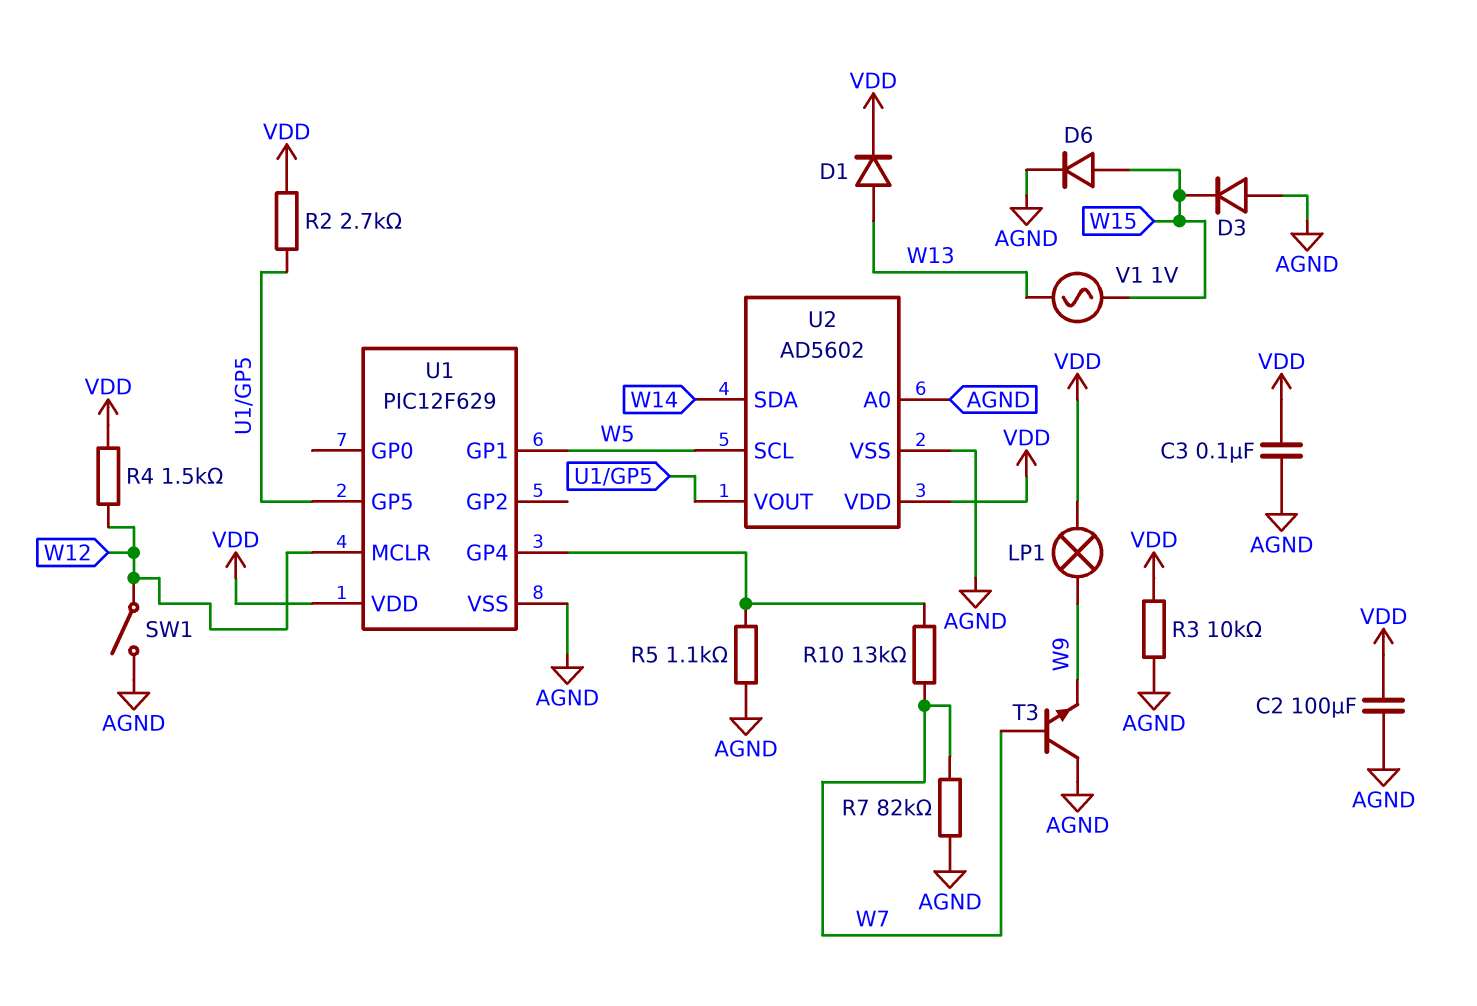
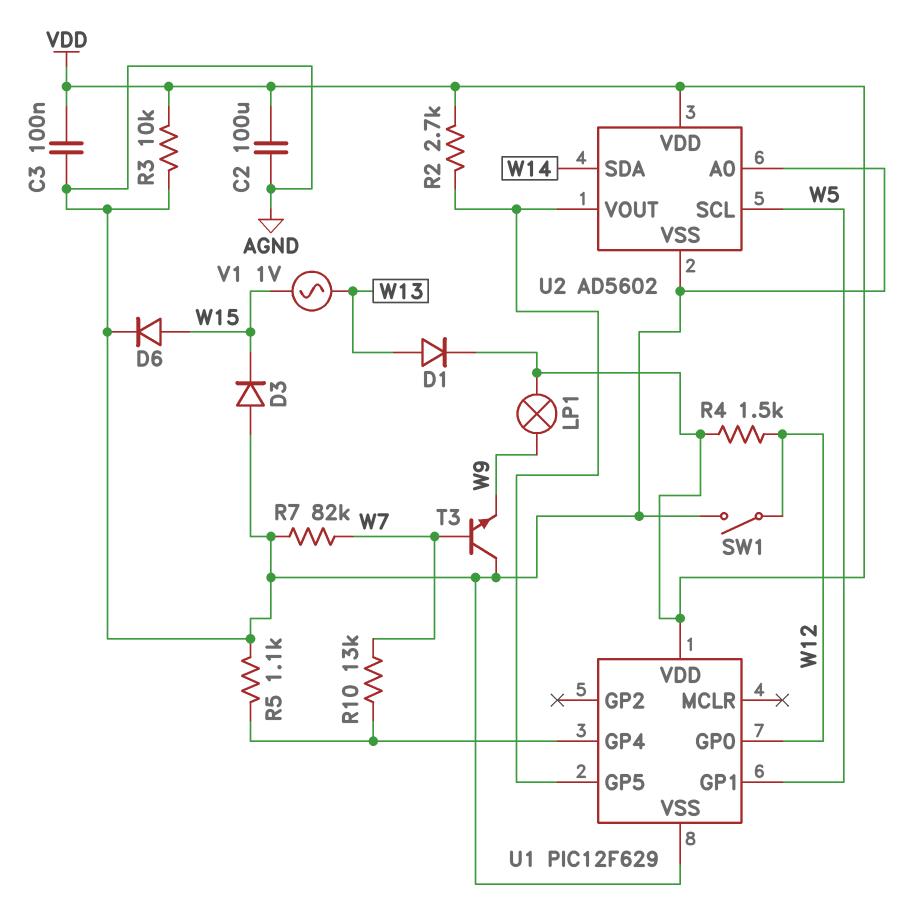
U1 pin GP0: none -> W12
U1 pin MCLR: W12 -> none

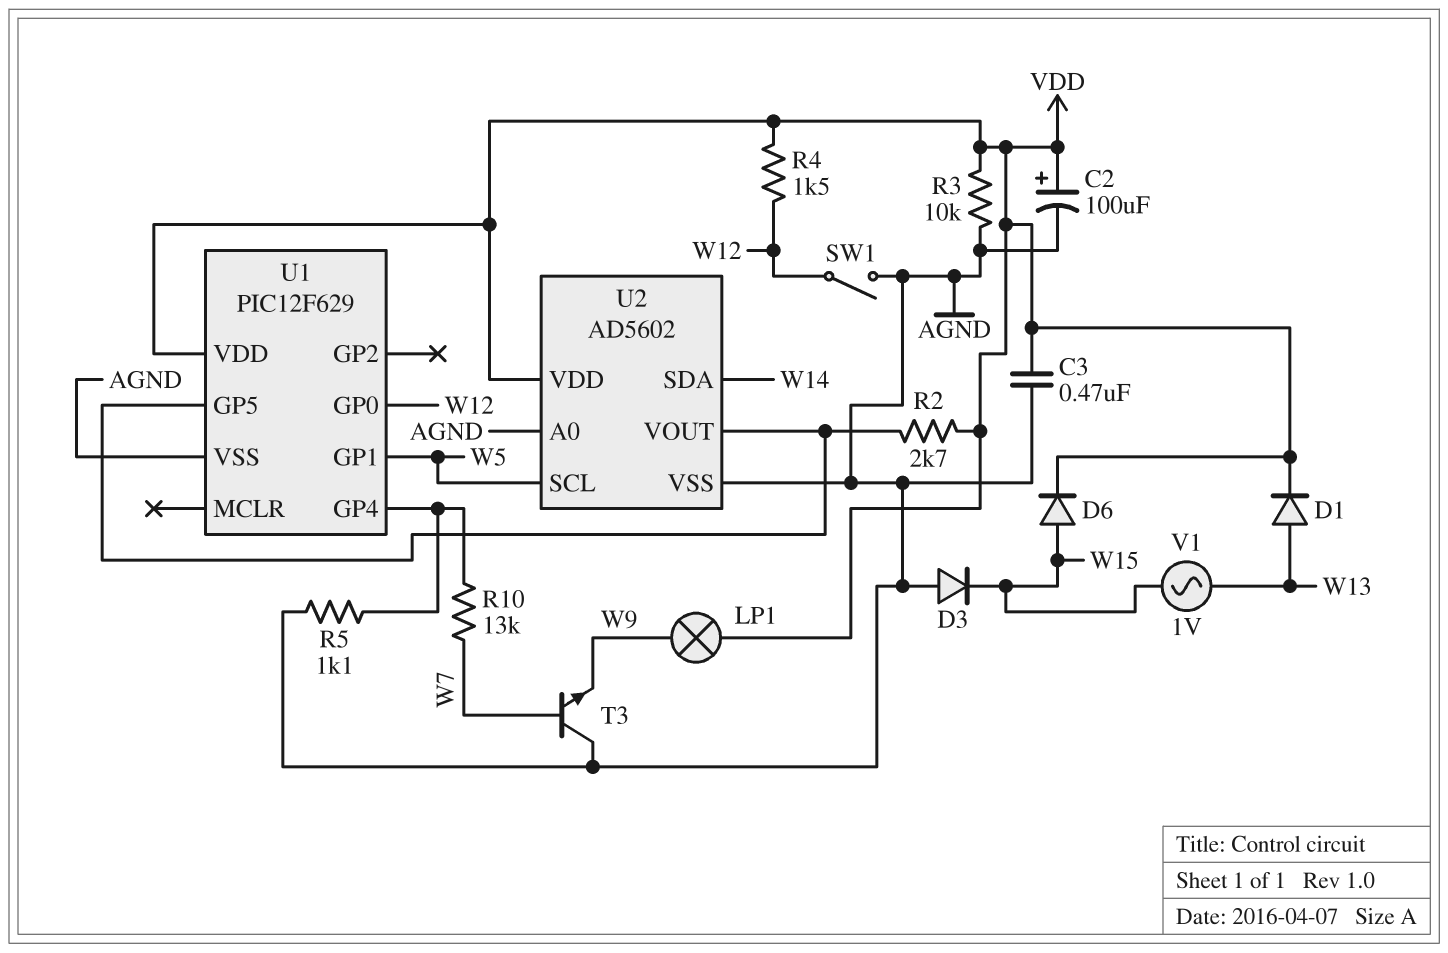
C2: 100uF (AGND, VDD) -> 100uF (plus VDD, minus AGND)
C3: 100nF (AGND, VDD) -> 470nF (AGND, VDD)
D6: diode (A W15, K AGND) -> diode (A W15, K VDD)
R7: 82k (AGND, W7) -> none

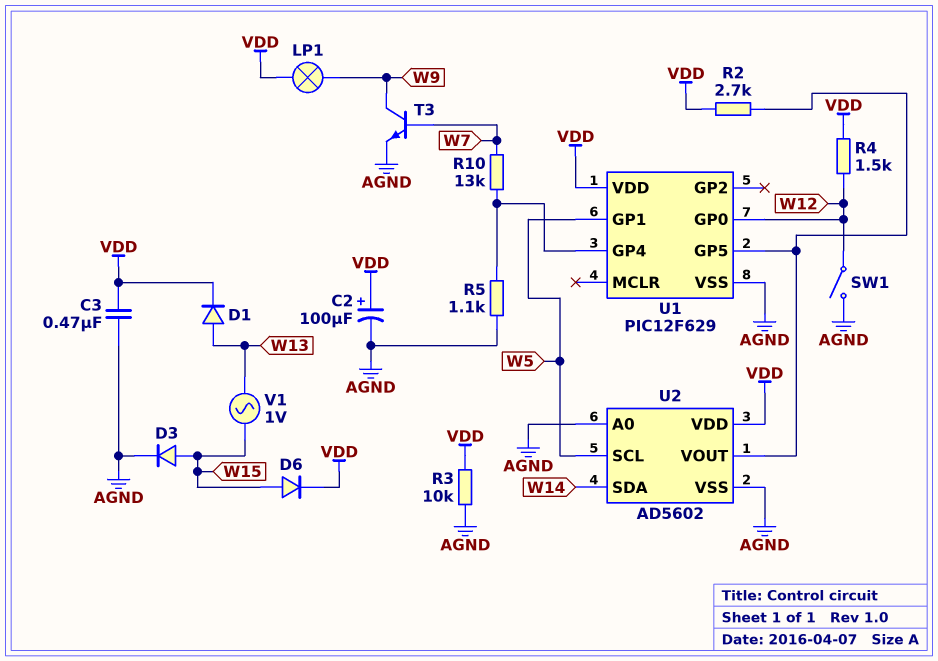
D3: diode (A AGND, K W15) -> diode (A W15, K AGND)
T3: NPN (B W7, C AGND, E W9) -> NPN (B W7, C W9, E AGND)

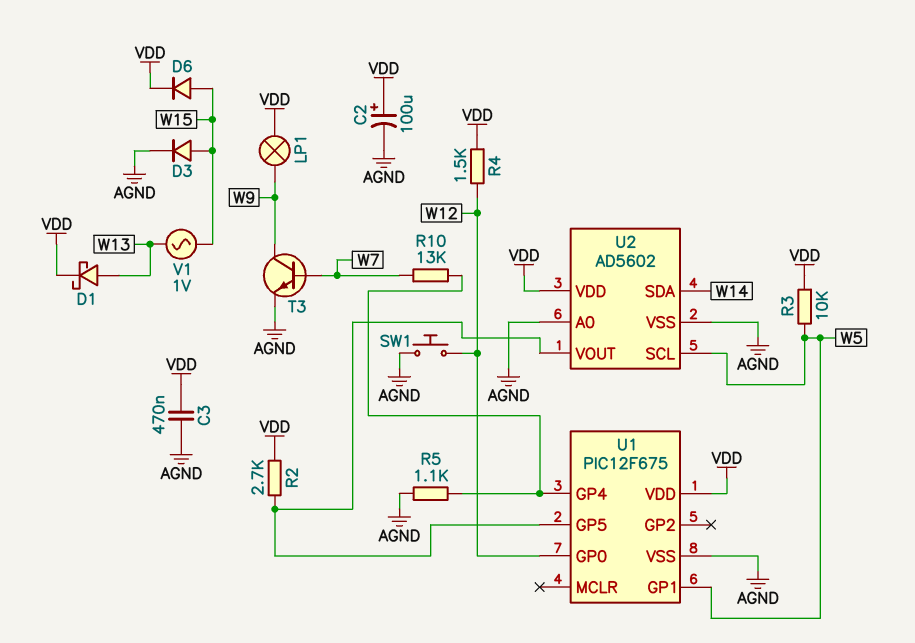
D1: diode (A W13, K VDD) -> schottky (A W13, K VDD)
R3: 10k (AGND, VDD) -> 10k (VDD, W5)
SW1: switch (AGND, W12) -> button (AGND, W12)
U1: PIC12F629 -> PIC12F675

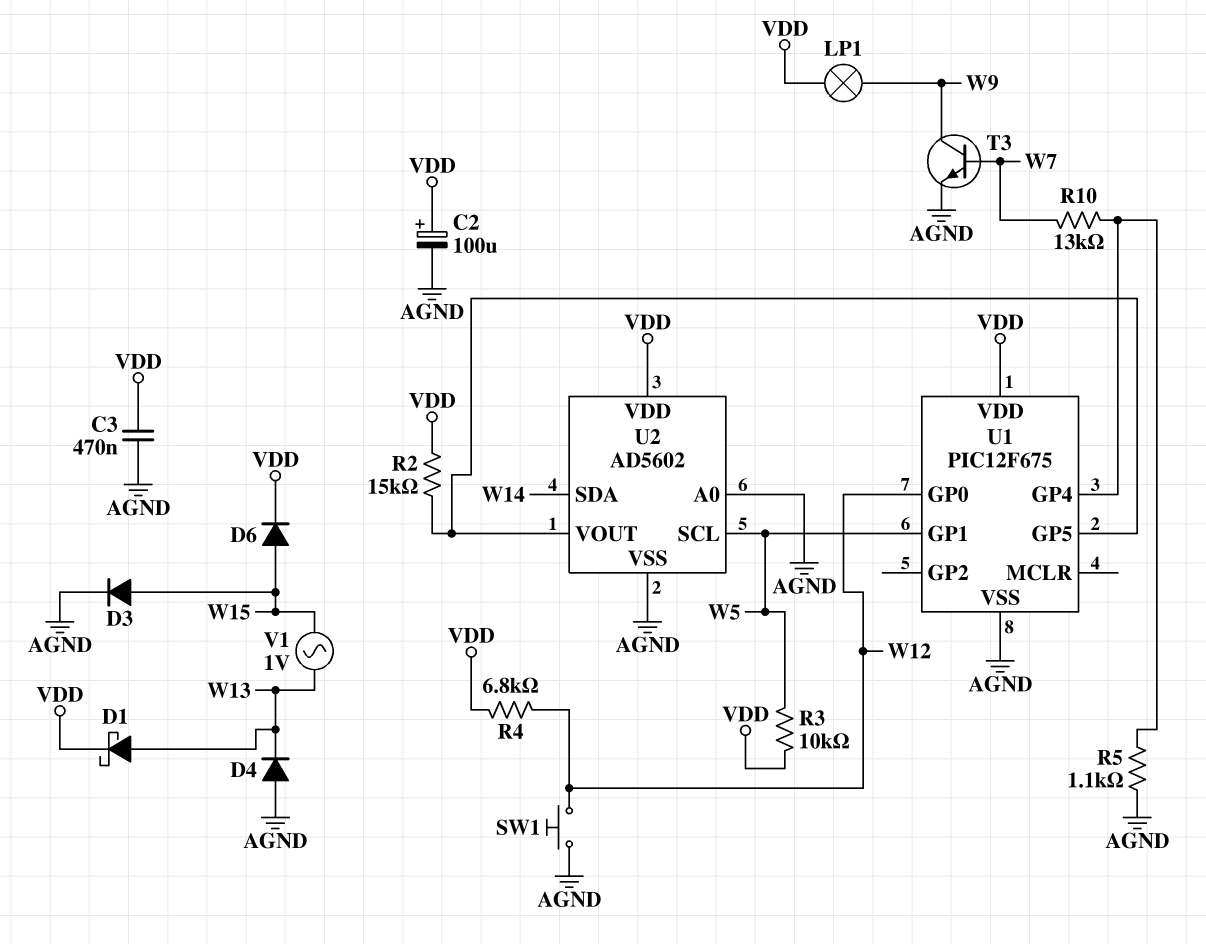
D4: none -> diode (A AGND, K W13)
R2: 2.7k (U1/GP5, VDD) -> 15k (U1/GP5, VDD)
R4: 1.5k (VDD, W12) -> 6.8k (VDD, W12)

